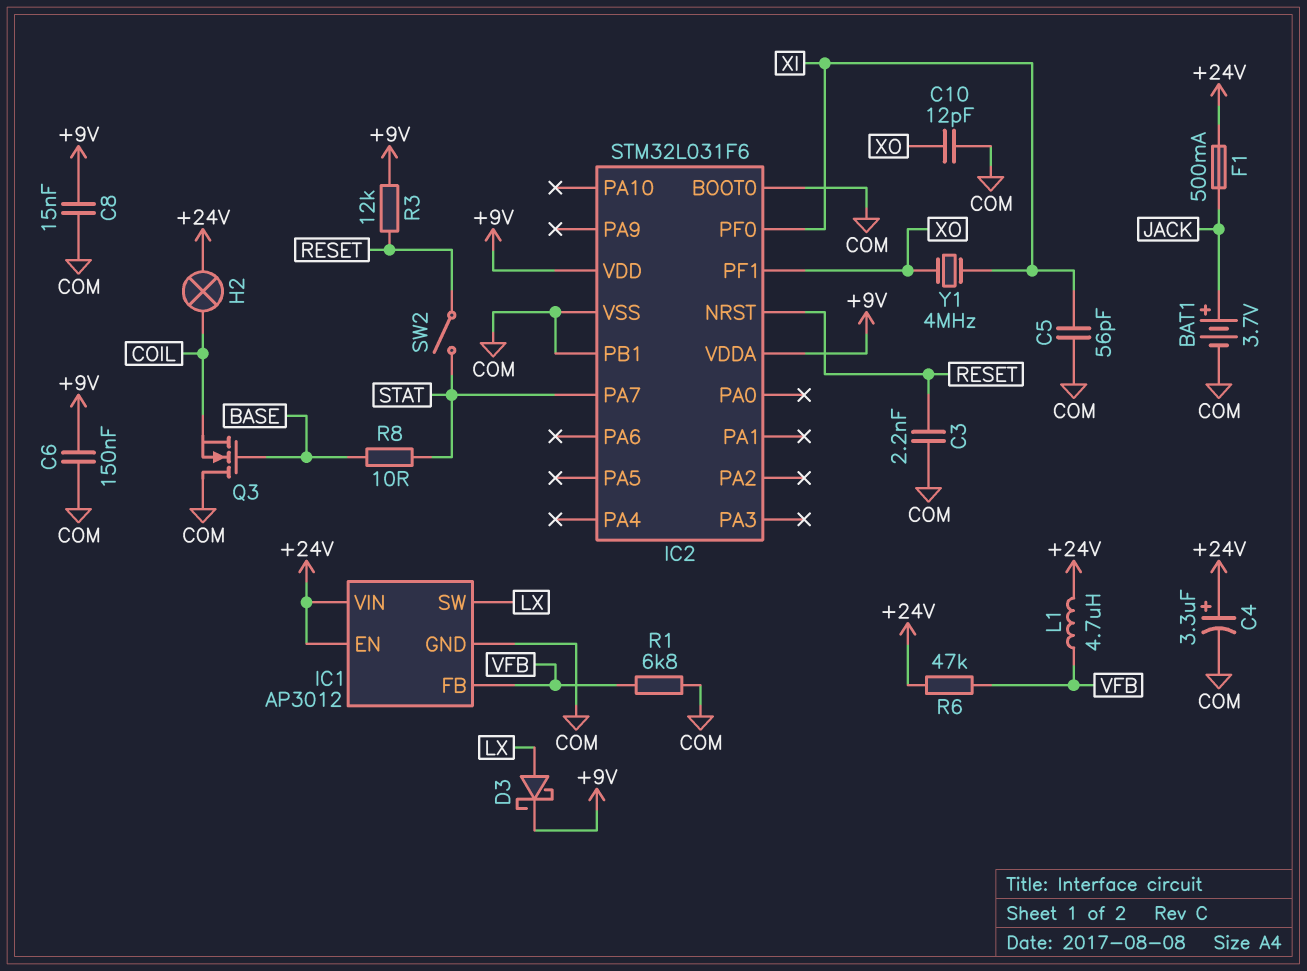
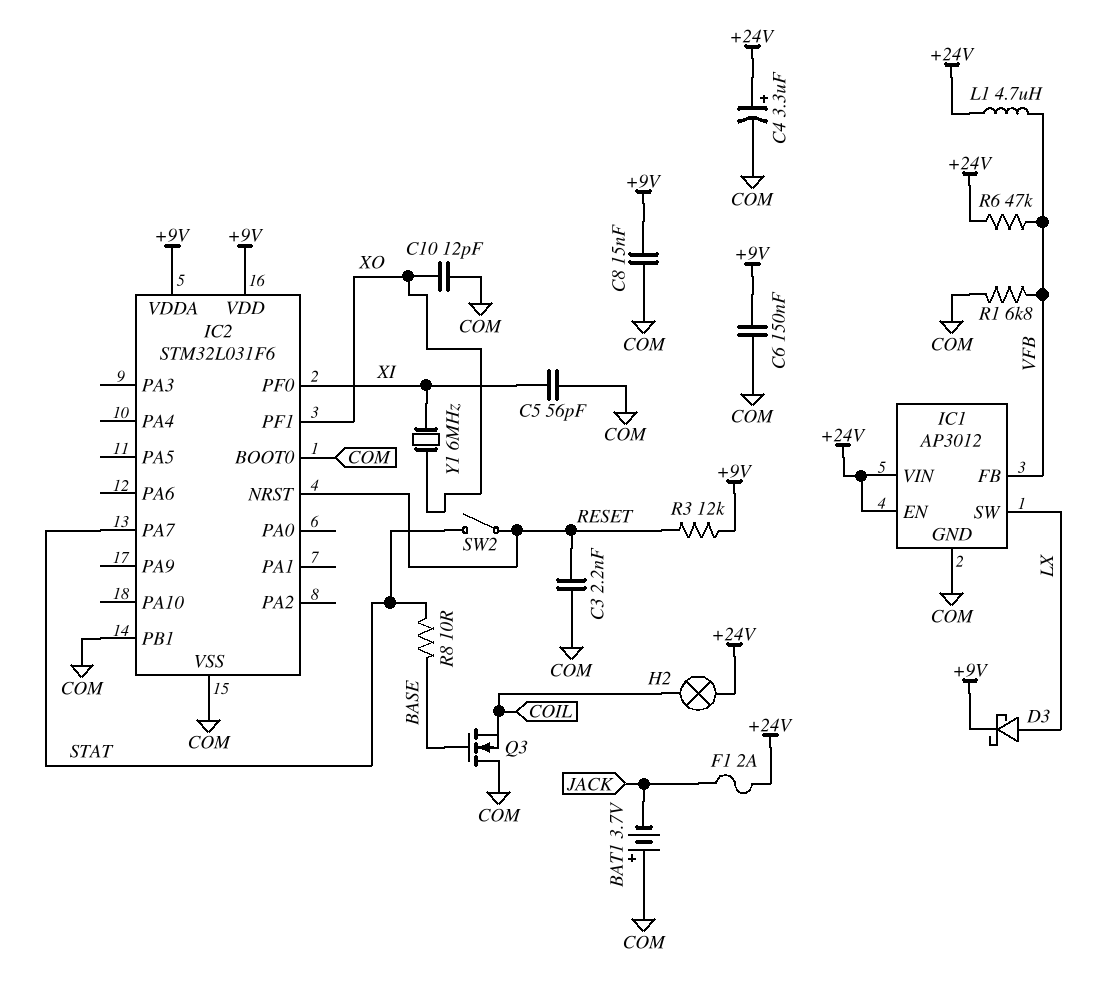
BAT1: 3.7V (plus JACK, minus COM) -> 3.7V (plus COM, minus JACK)
F1: 500mA (+24V, JACK) -> 2A (+24V, JACK)
Y1: 4MHz (XI, XO) -> 6MHz (XI, XO)

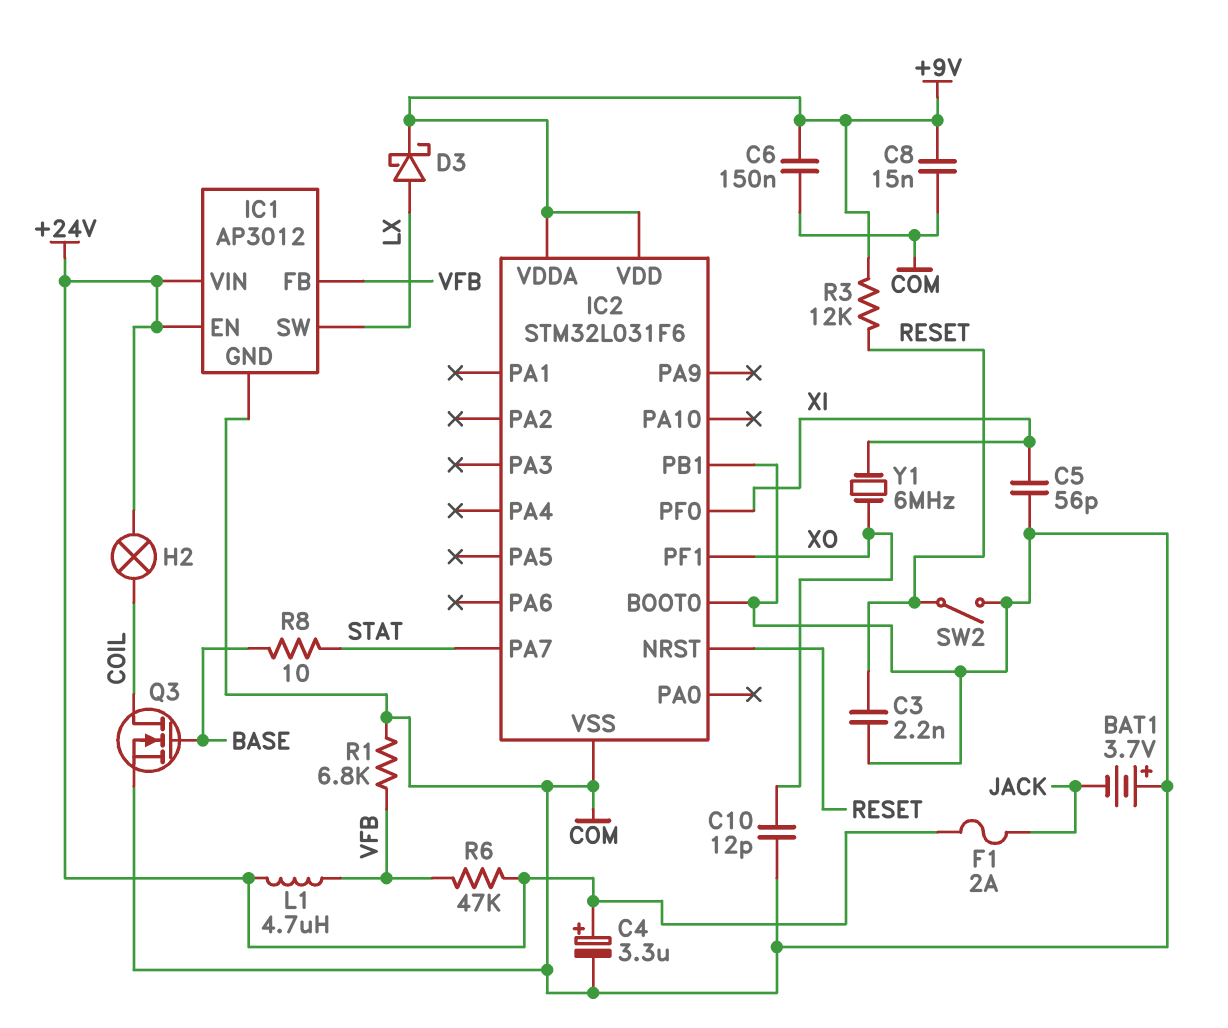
Q3: NMOS (G BASE, D COM, S COIL) -> NMOS (G BASE, D COIL, S COM)
SW2: switch (RESET, STAT) -> switch (COM, RESET)

